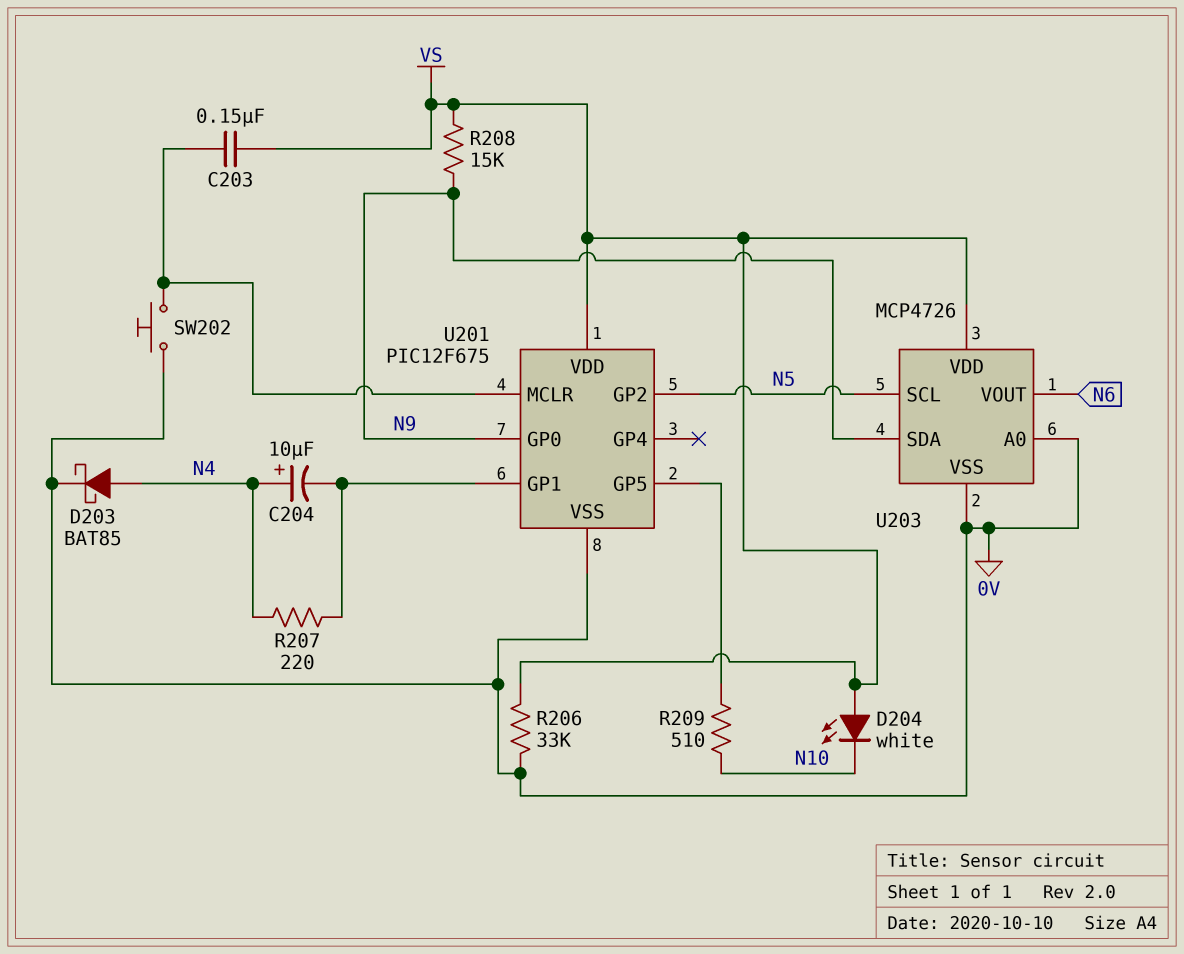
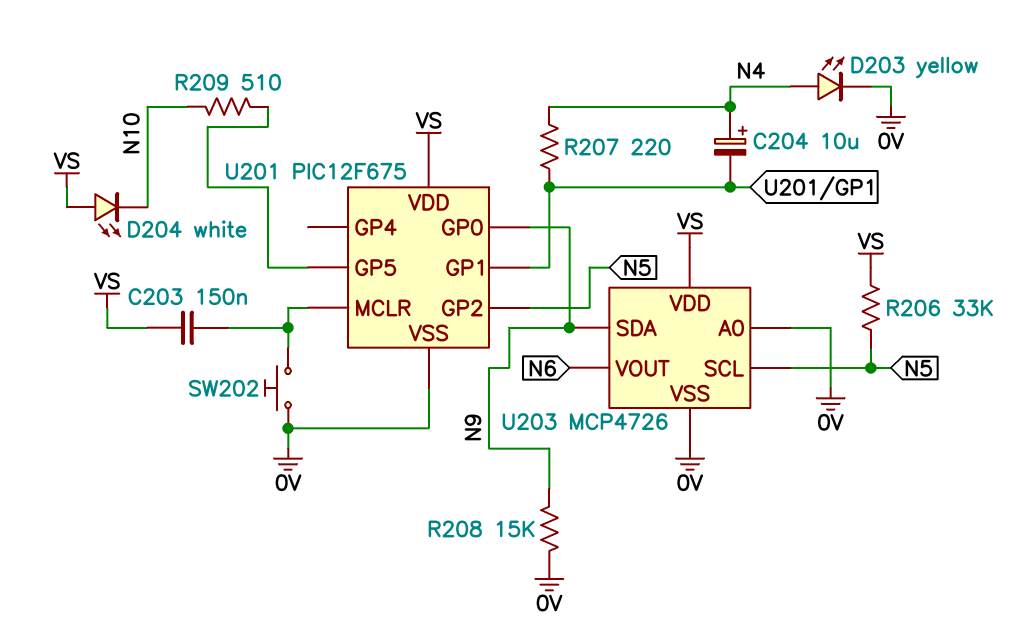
D203: schottky BAT85 (A N4, K 0V) -> LED yellow (A N4, K 0V)
R206: 33k (0V, VS) -> 33k (N5, VS)
R208: 15k (N9, VS) -> 15k (0V, N9)

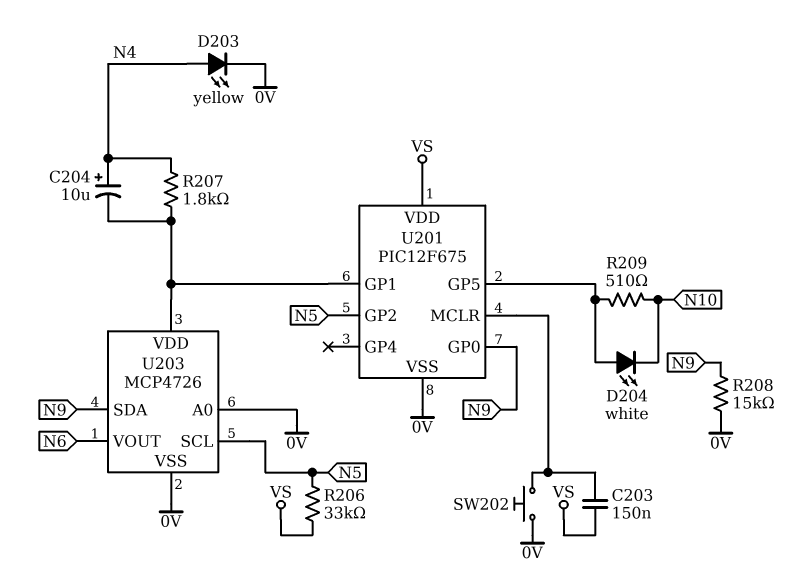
D204: LED white (A VS, K N10) -> LED white (A U201/GP5, K N10)
R207: 220 (N4, U201/GP1) -> 1.8k (N4, U201/GP1)
U203 pin VDD: VS -> U201/GP1

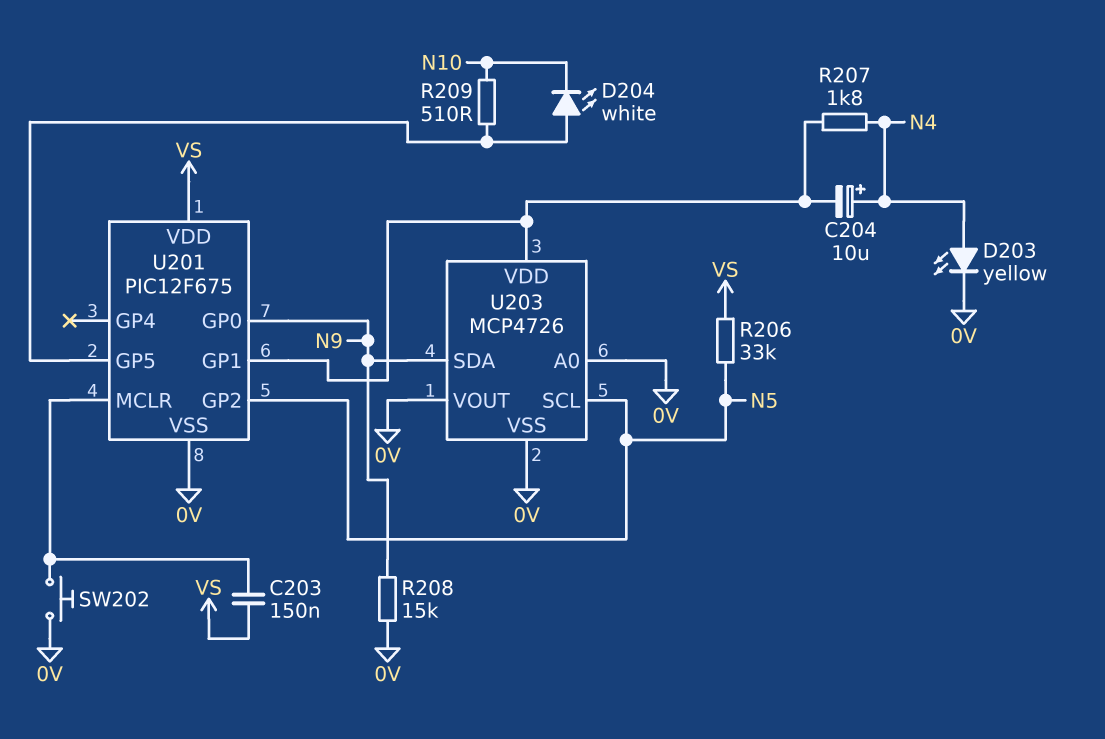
U203 pin VOUT: N6 -> 0V

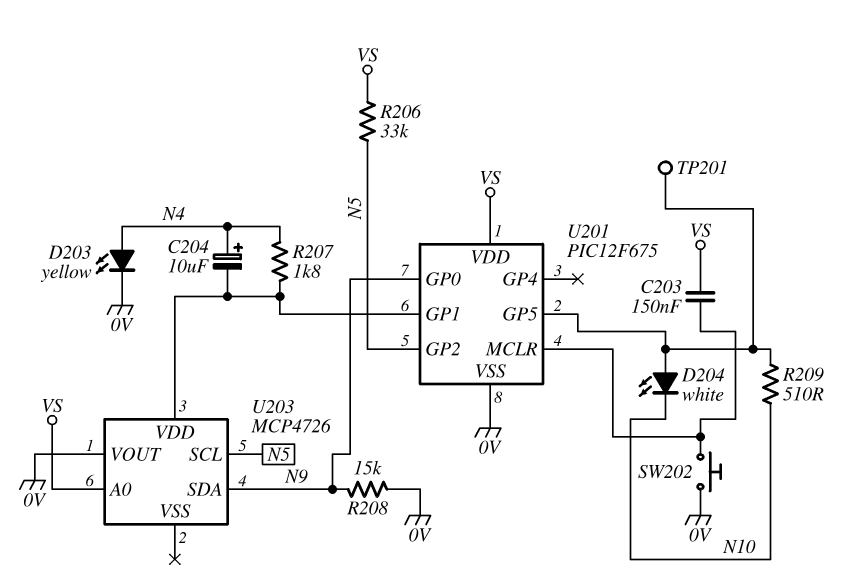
TP201: none -> test point (U201/GP5)
U203 pin A0: 0V -> VS
U203 pin VSS: 0V -> none

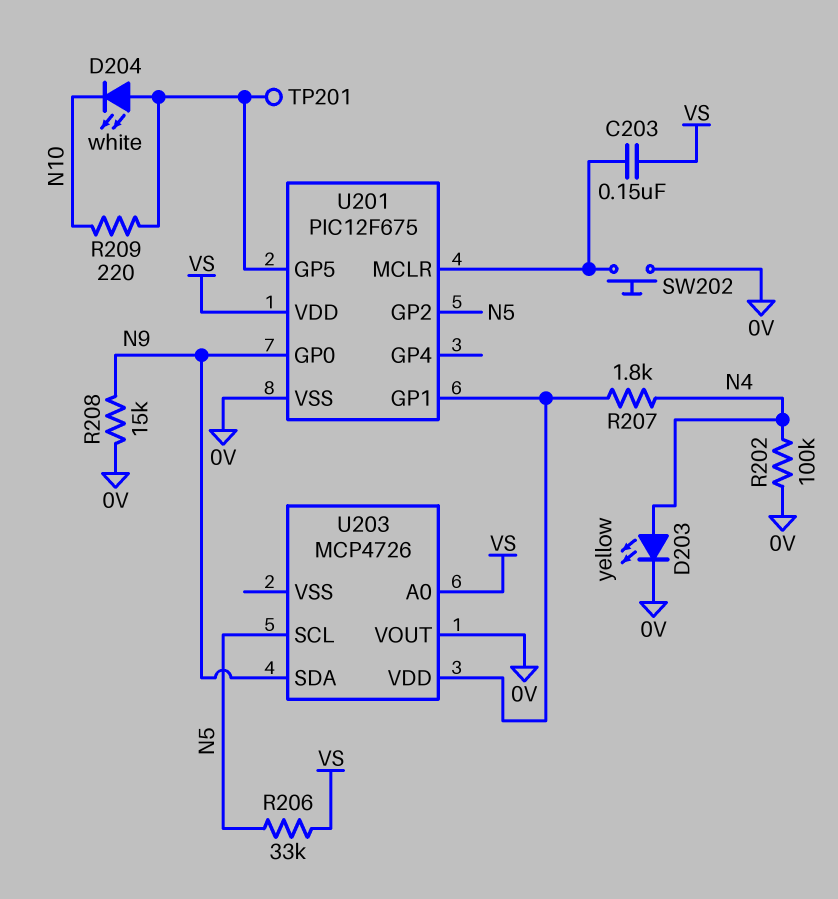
C204: 10uF (plus N4, minus U201/GP1) -> none
R202: none -> 100k (0V, N4)
R209: 510 (N10, U201/GP5) -> 220 (N10, U201/GP5)

